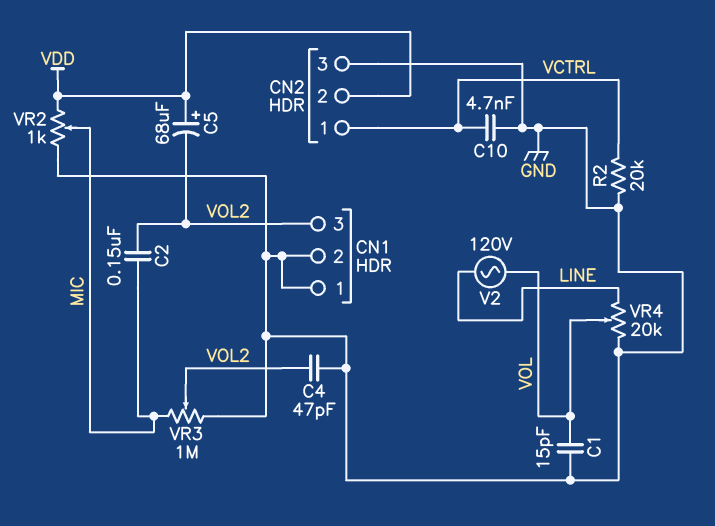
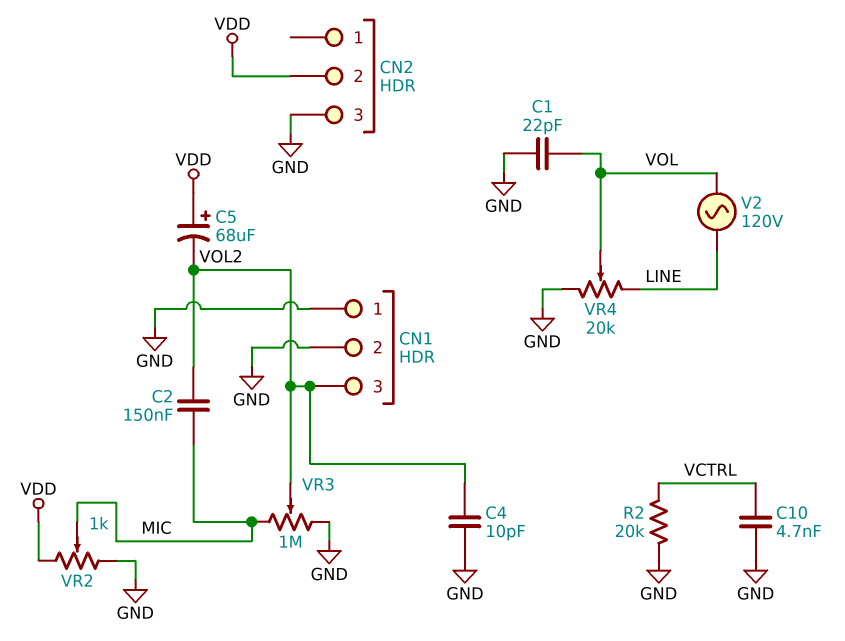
C1: 15pF (GND, VOL) -> 22pF (GND, VOL)
C4: 47pF (GND, VOL2) -> 10pF (GND, VOL2)
CN2 pin 1: VCTRL -> none

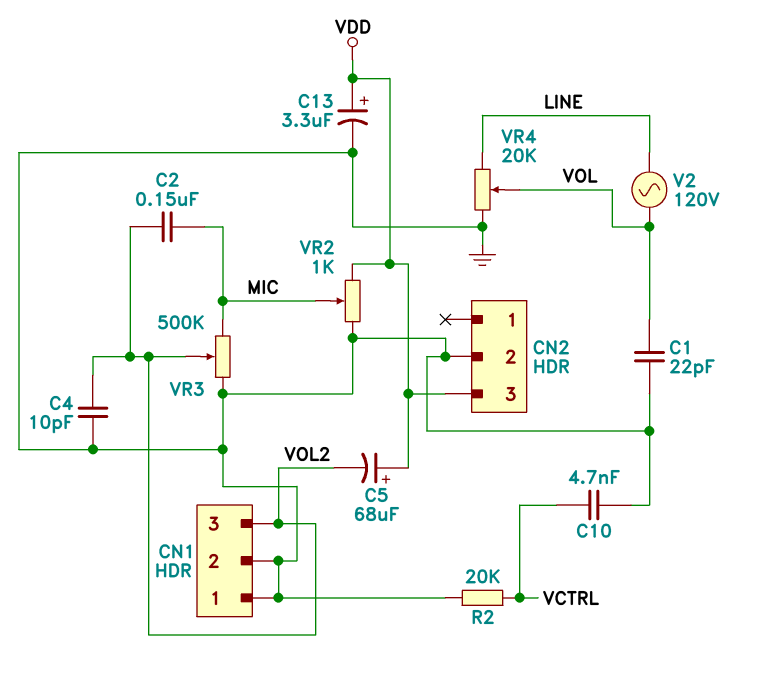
C13: none -> 3.3uF (plus VDD, minus GND)
CN2 pin 2: VDD -> GND
CN2 pin 3: GND -> VDD
VR3: 1M (GND, MIC, wiper VOL2) -> 500k (GND, MIC, wiper VOL2)

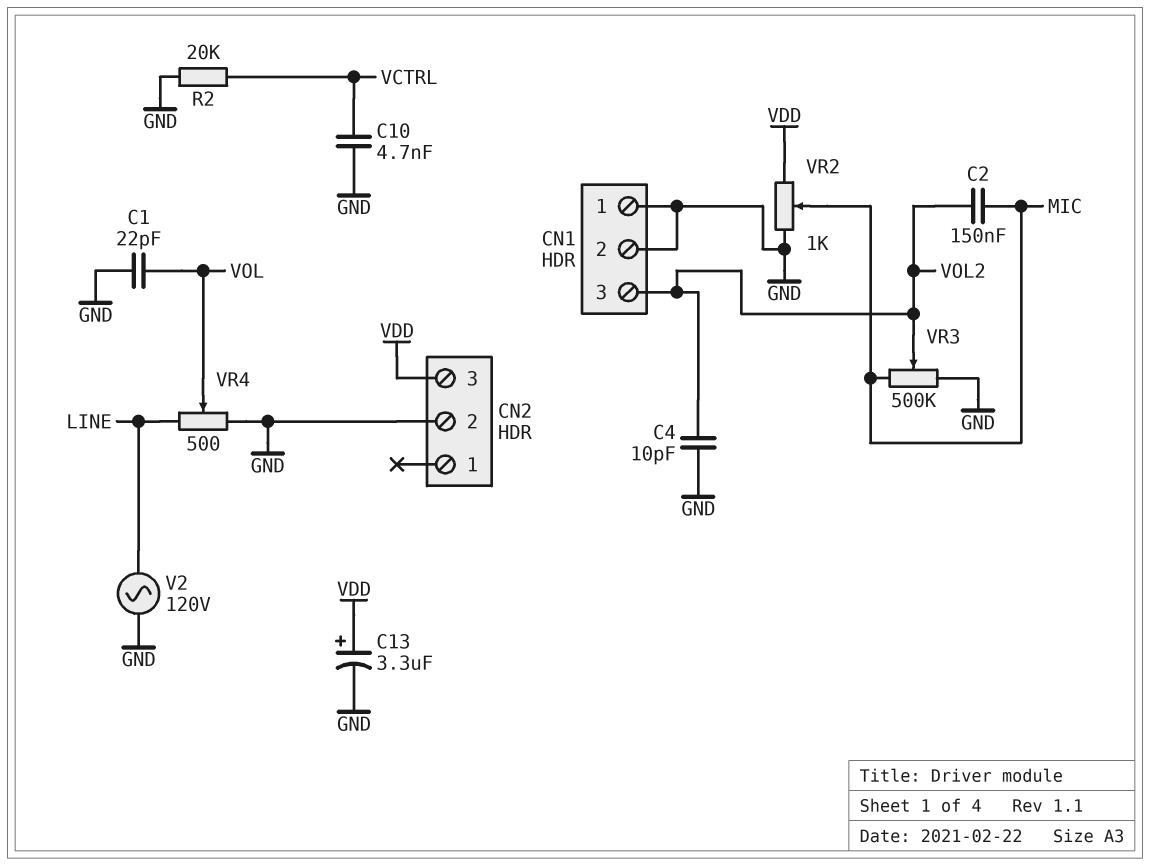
C5: 68uF (plus VDD, minus VOL2) -> none
V2: AC 120V (LINE, VOL) -> AC 120V (GND, LINE)
VR4: 20k (GND, LINE, wiper VOL) -> 500 (GND, LINE, wiper VOL)

